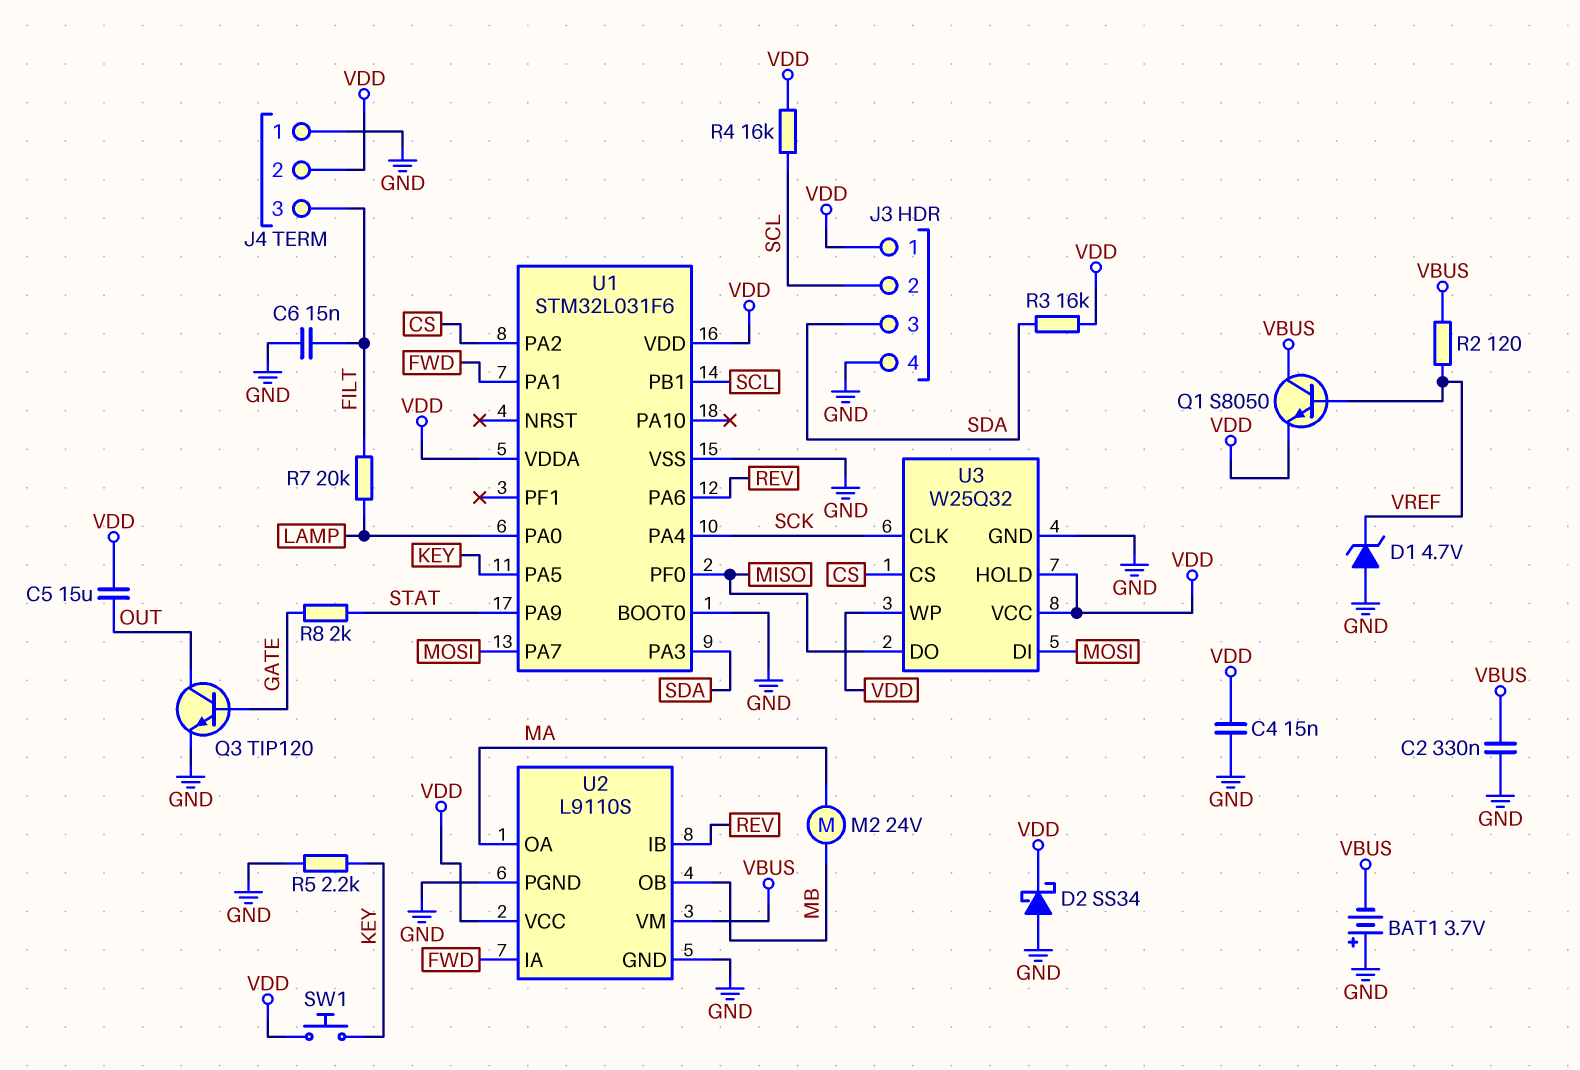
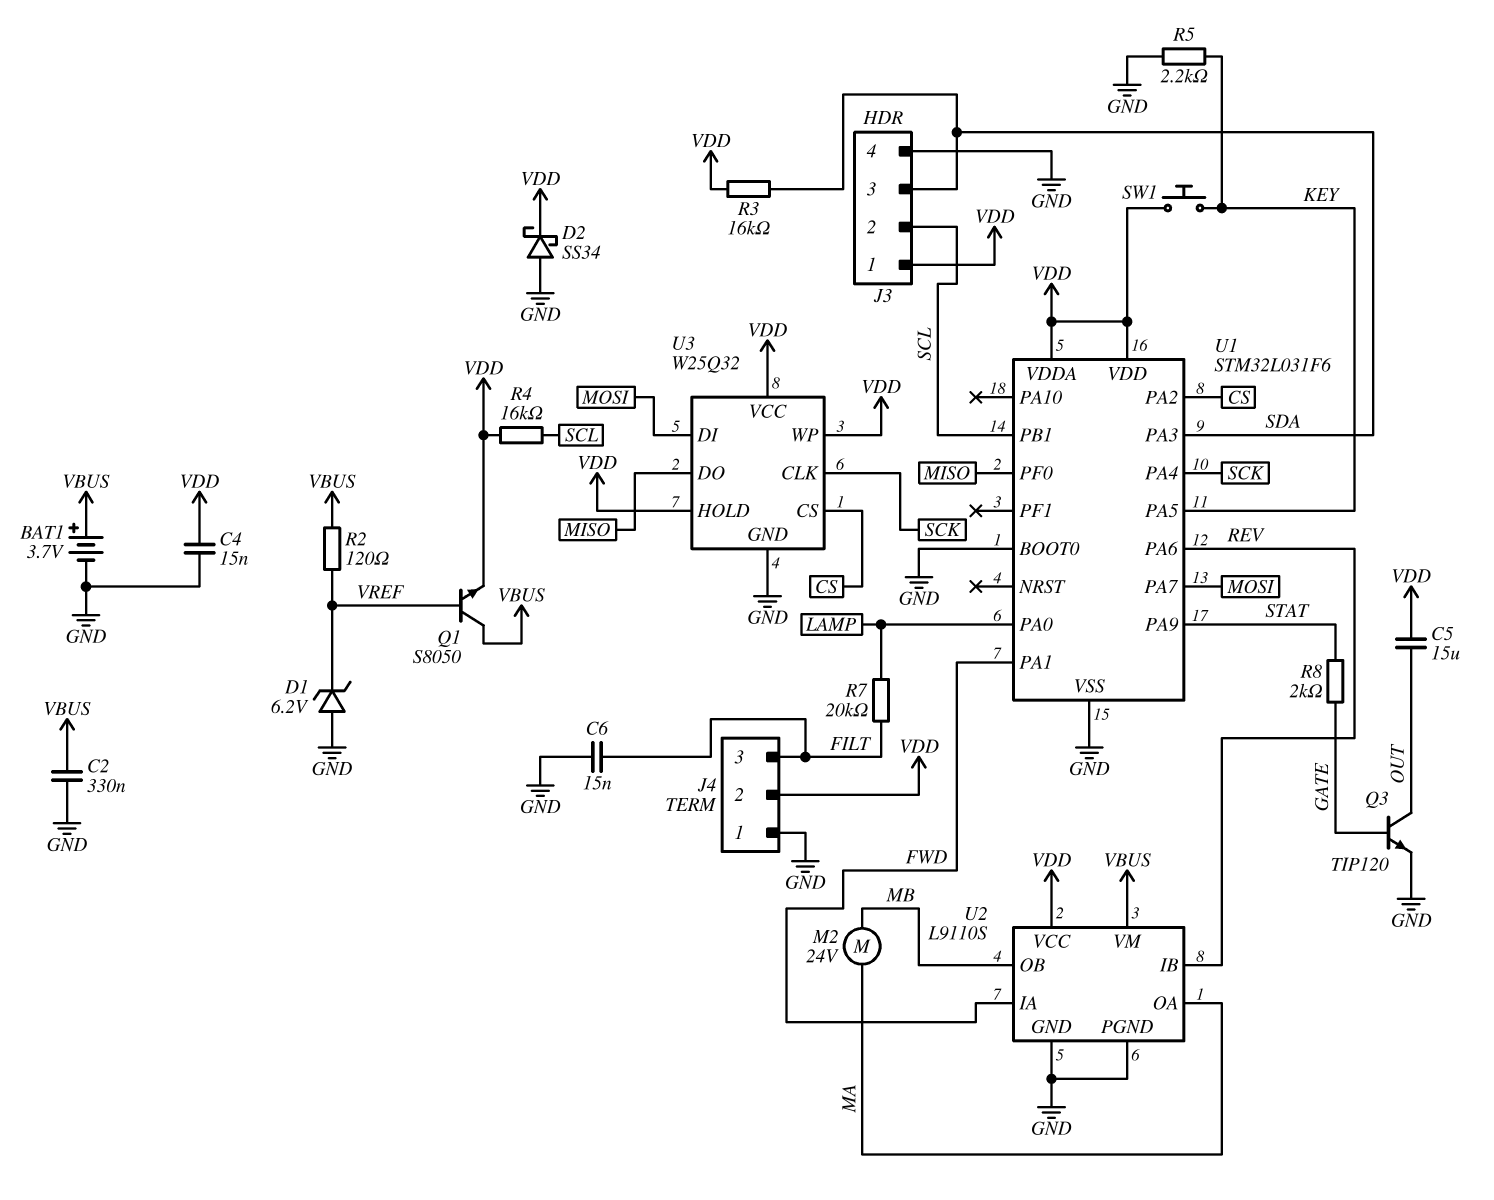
BAT1: 3.7V (plus GND, minus VBUS) -> 3.7V (plus VBUS, minus GND)
D1: zener 4.7V (A GND, K VREF) -> zener 6.2V (A GND, K VREF)

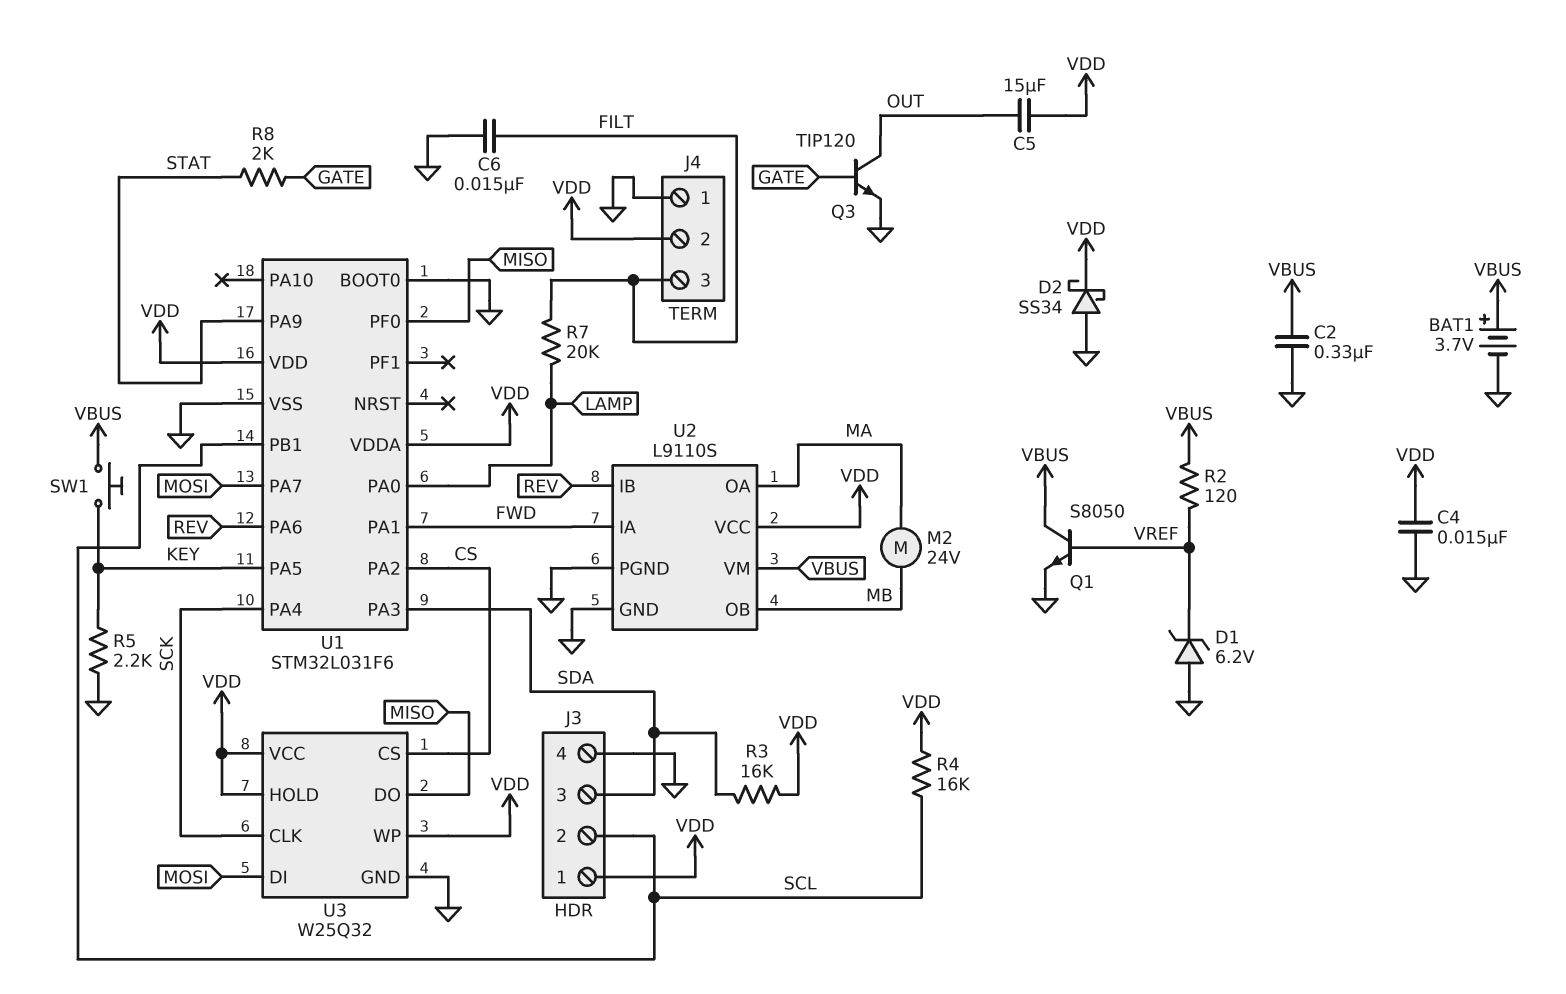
Q1: NPN S8050 (B VREF, C VBUS, E VDD) -> NPN S8050 (B VREF, C VBUS, E GND)
SW1: button (KEY, VDD) -> button (KEY, VBUS)

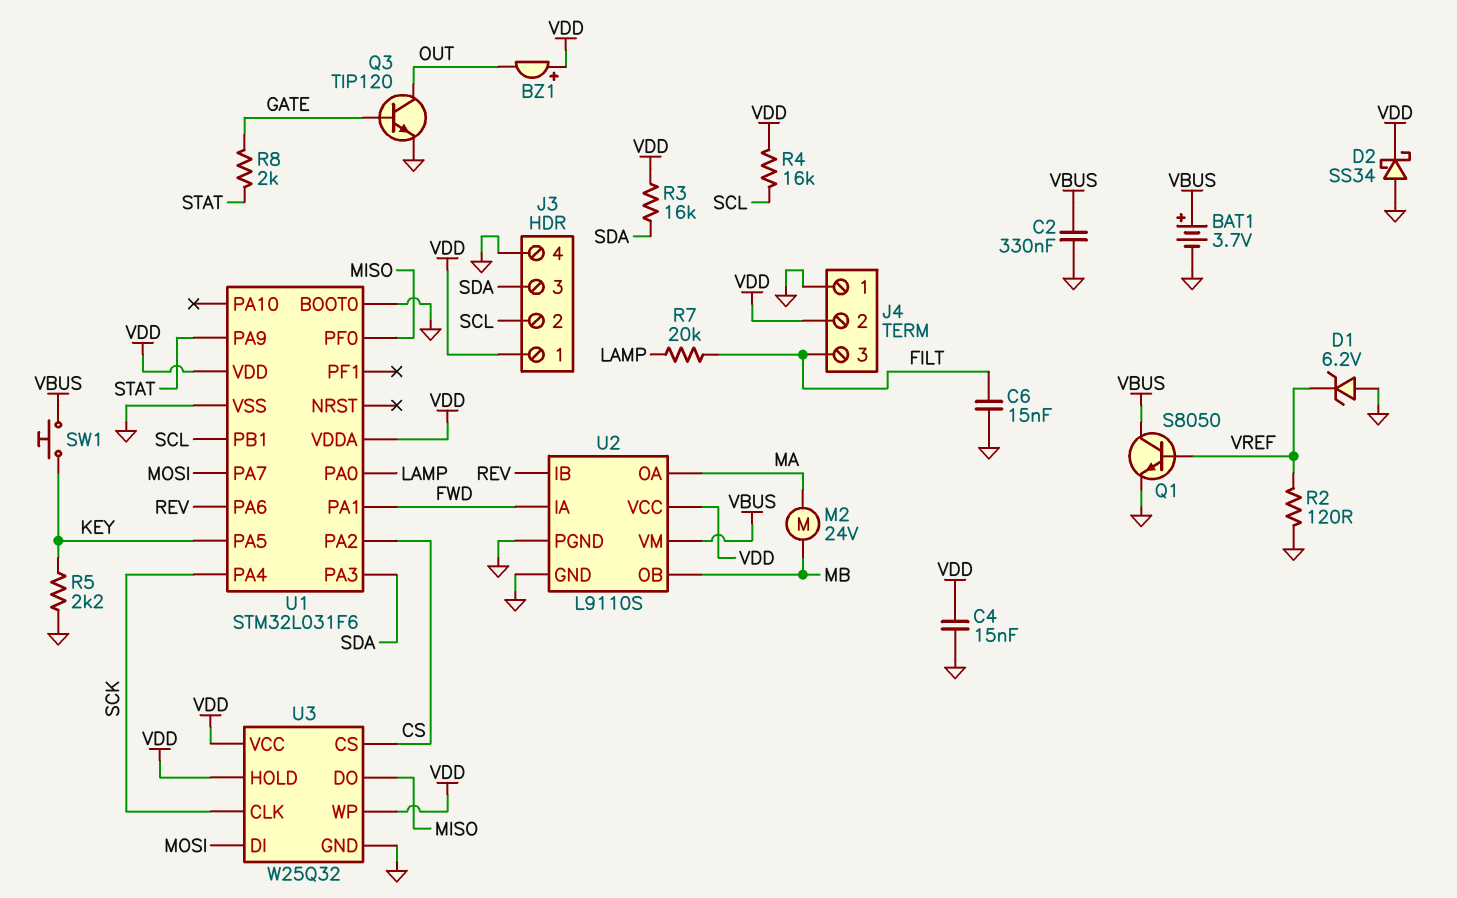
BZ1: none -> buzzer (plus VDD, minus OUT)
C5: 15uF (OUT, VDD) -> none
R2: 120 (VBUS, VREF) -> 120 (GND, VREF)

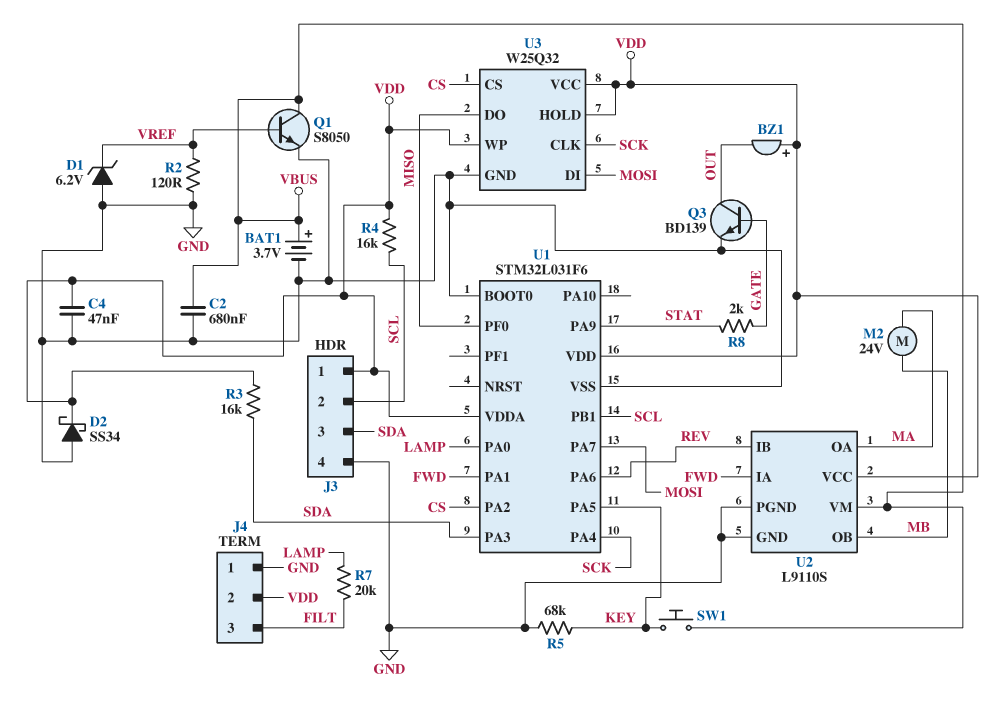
C2: 330nF (GND, VBUS) -> 680nF (GND, VBUS)
C4: 15nF (GND, VDD) -> 47nF (GND, VDD)
C6: 15nF (FILT, GND) -> none
Q3: NPN TIP120 (B GATE, C OUT, E GND) -> NPN BD139 (B GATE, C OUT, E GND)
R5: 2.2k (GND, KEY) -> 68k (GND, KEY)

